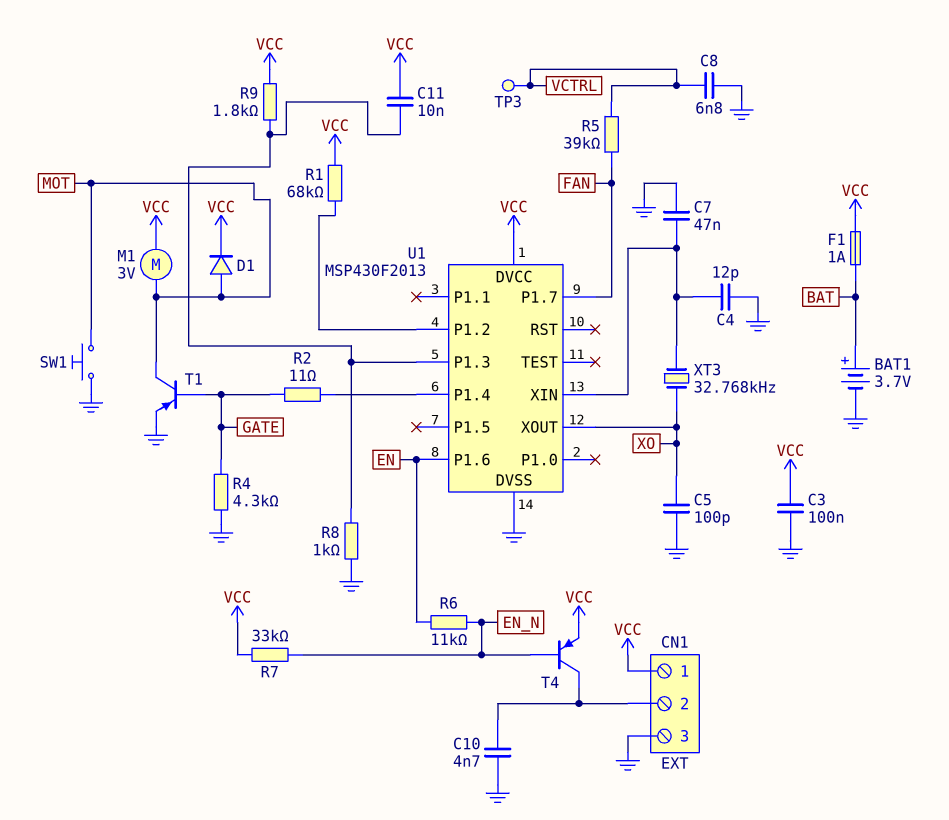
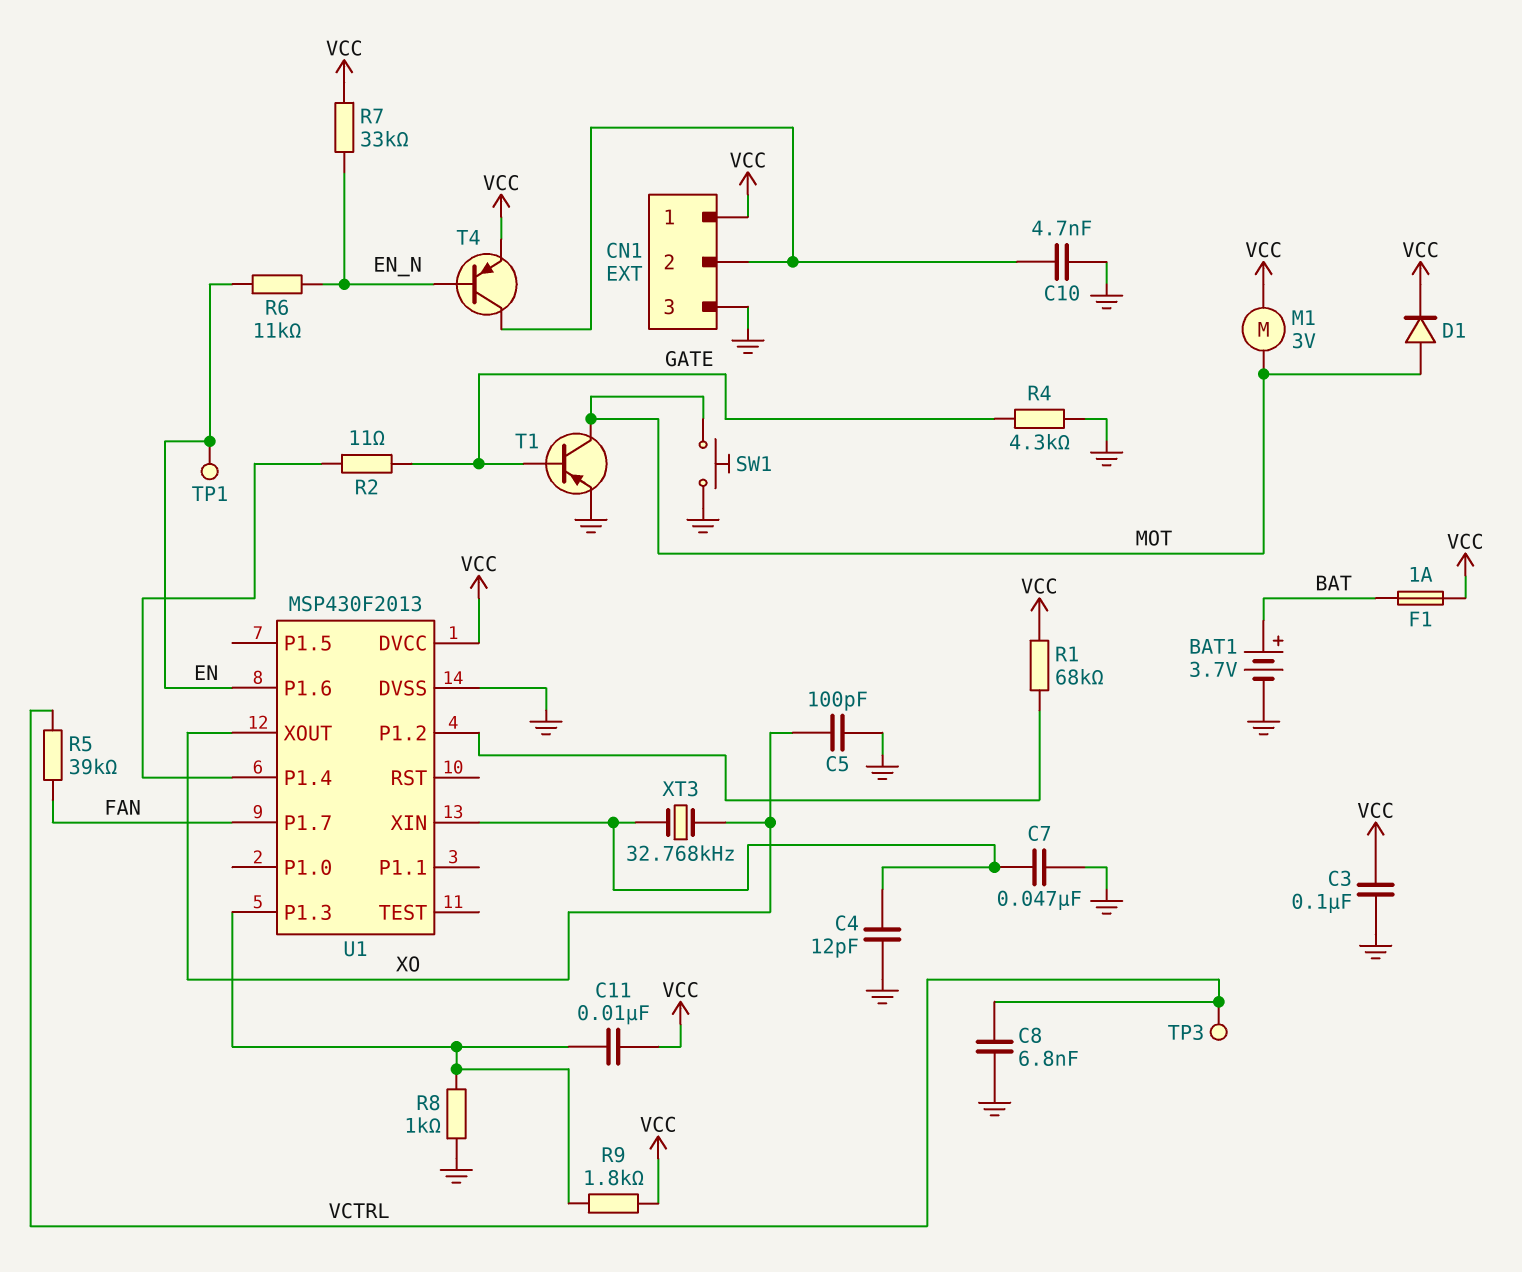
TP1: none -> test point (EN)

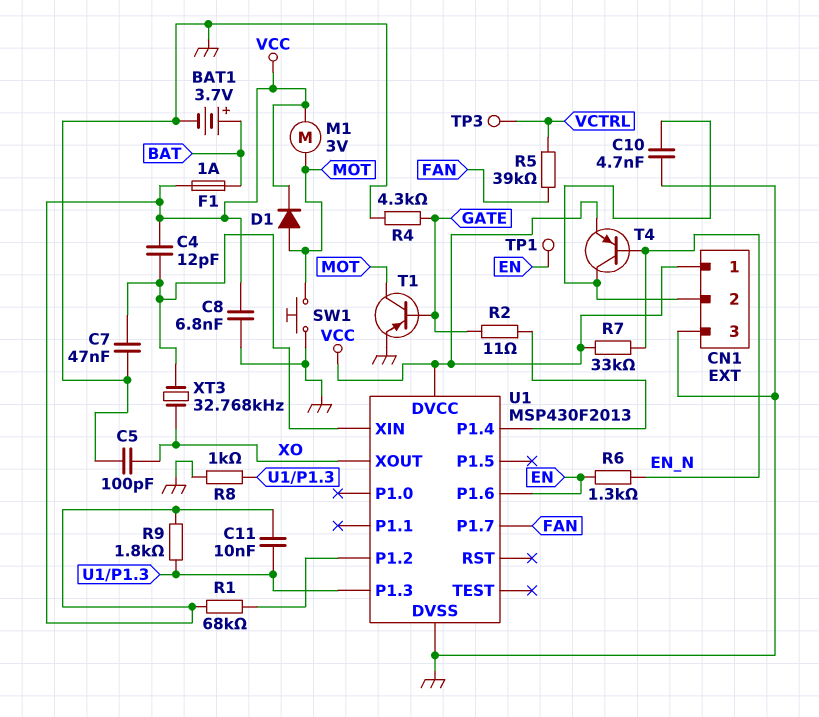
C3: 100nF (GND, VCC) -> none
C4: 12pF (GND, U1/XIN) -> 12pF (U1/XIN, VCC)
C8: 6.8nF (GND, VCTRL) -> 6.8nF (GND, VCC)
R6: 11k (EN, EN_N) -> 1.3k (EN, EN_N)

